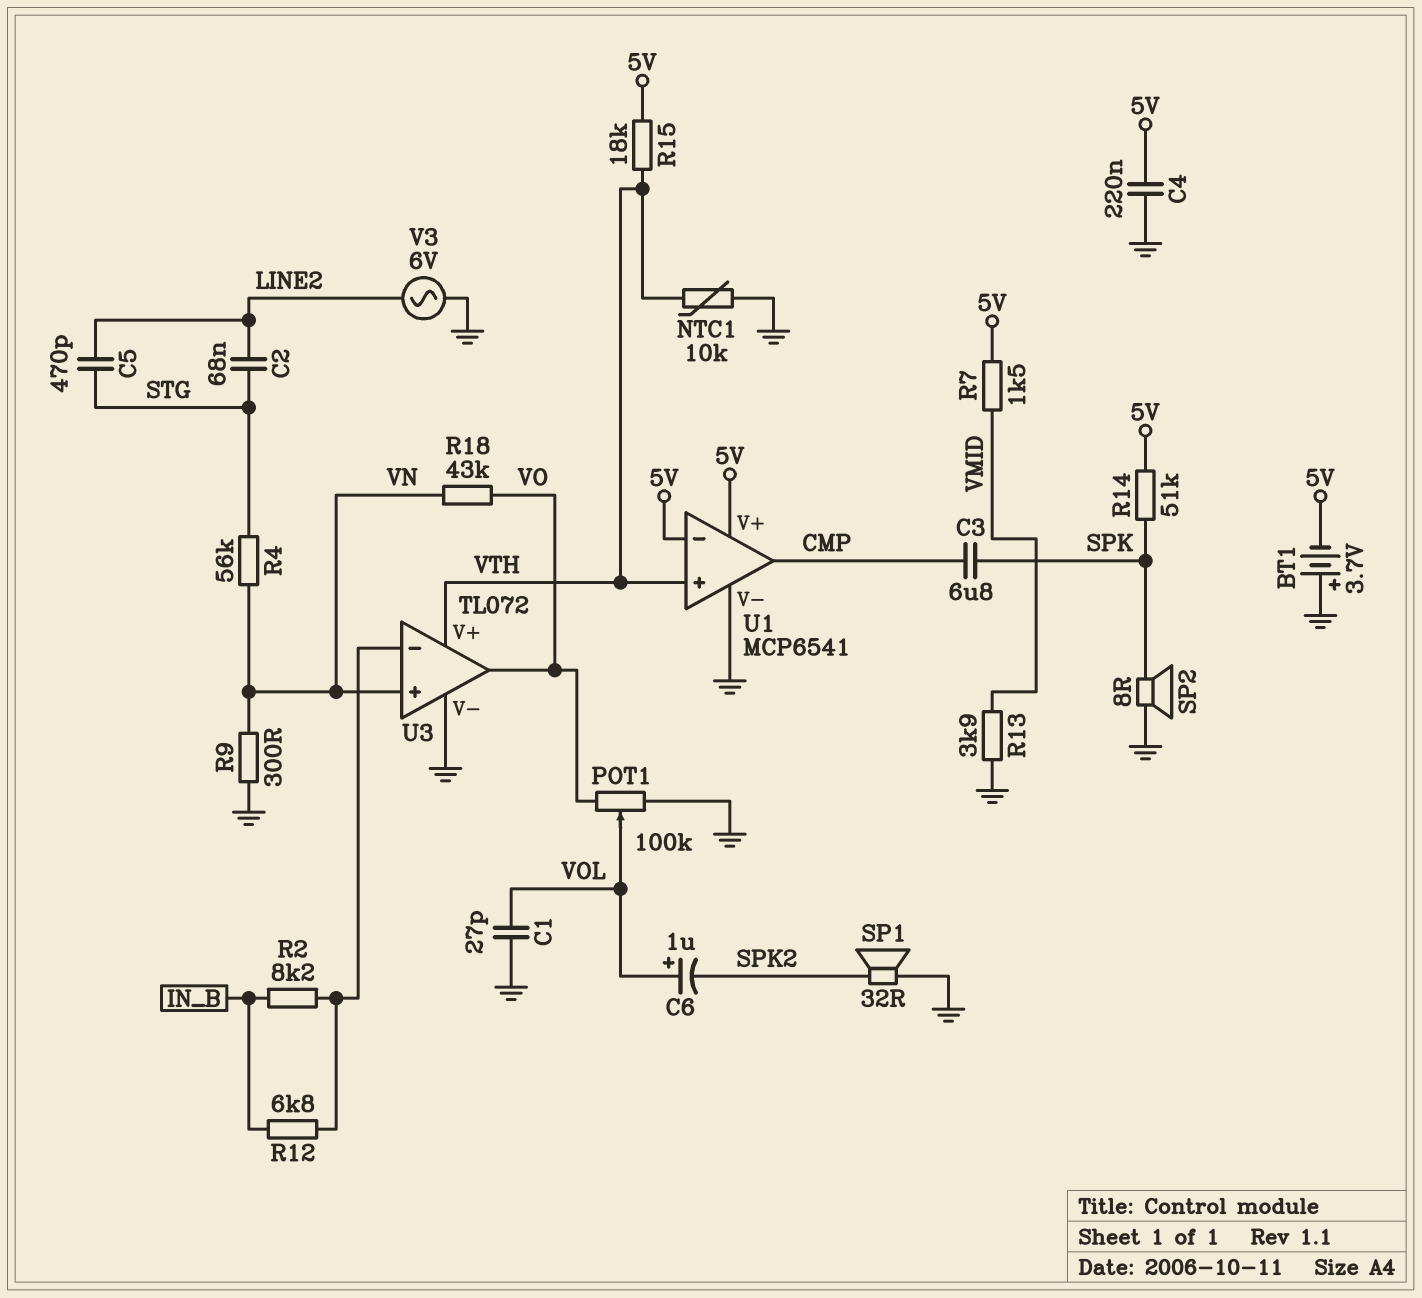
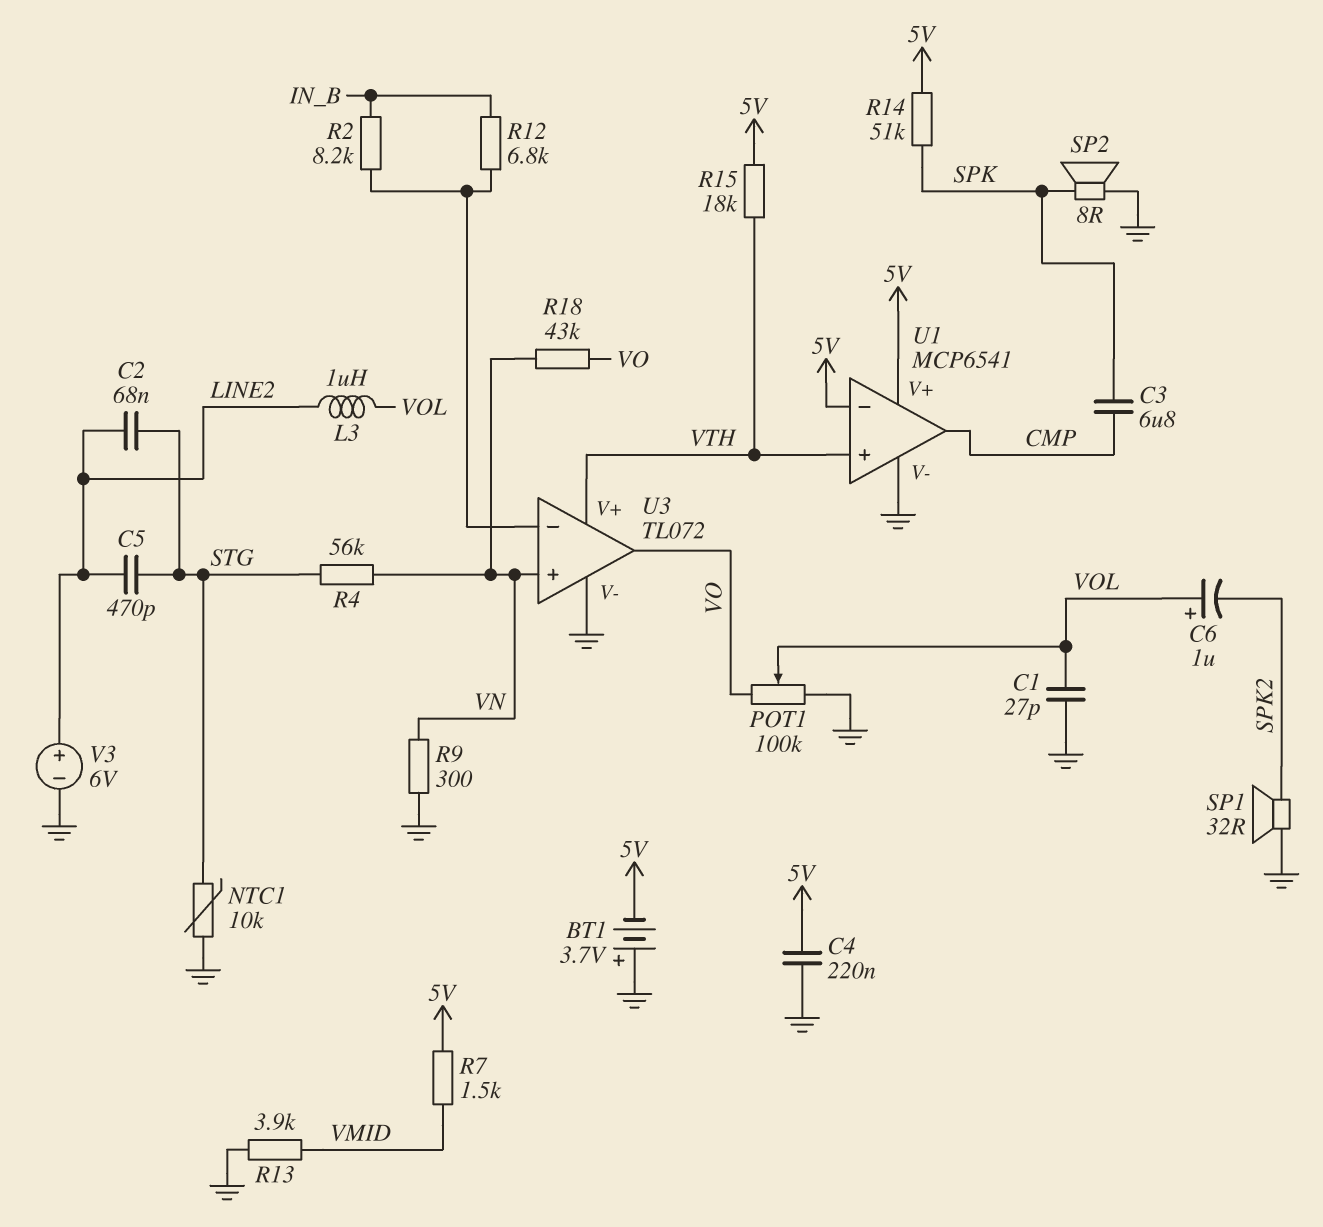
L3: none -> 1uH (LINE2, VOL)
NTC1: 10k (GND, VTH) -> 10k (GND, STG)
V3: AC 6V (GND, LINE2) -> 6V (plus LINE2, minus GND)

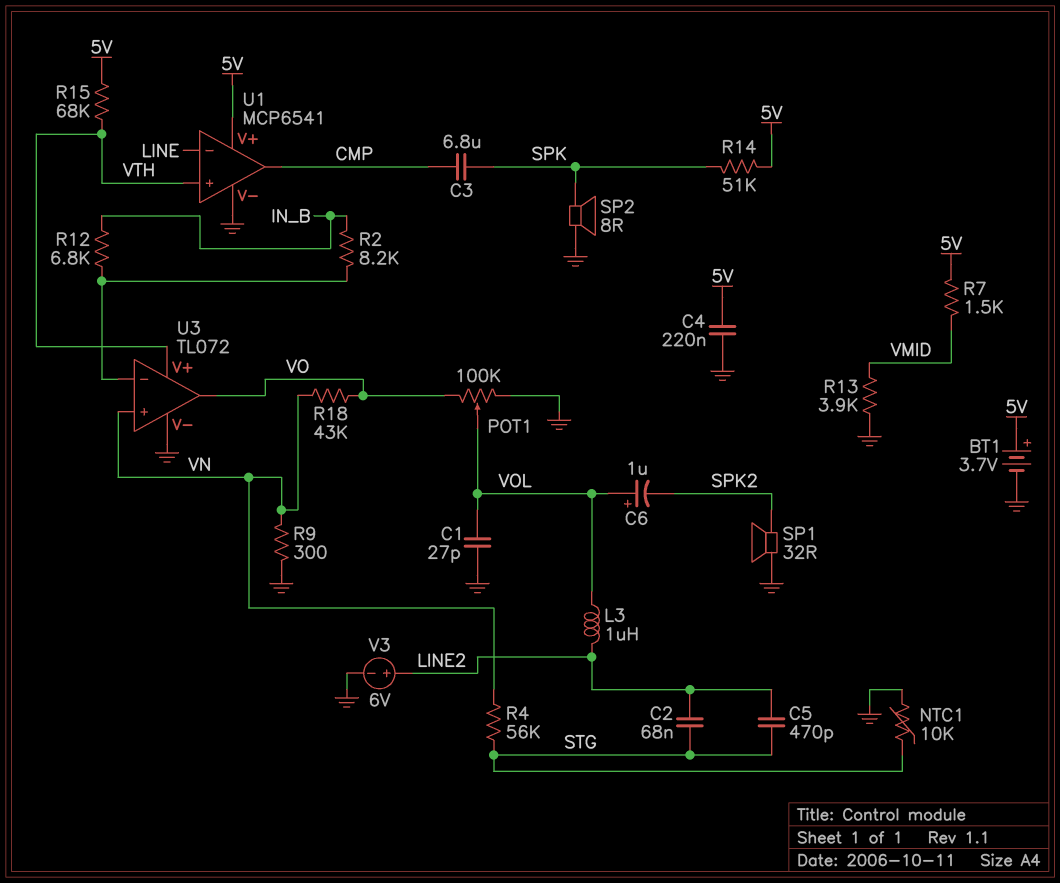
BT1: 3.7V (plus GND, minus 5V) -> 3.7V (plus 5V, minus GND)
R15: 18k (5V, VTH) -> 68k (5V, VTH)
U1 pin in-: 5V -> LINE

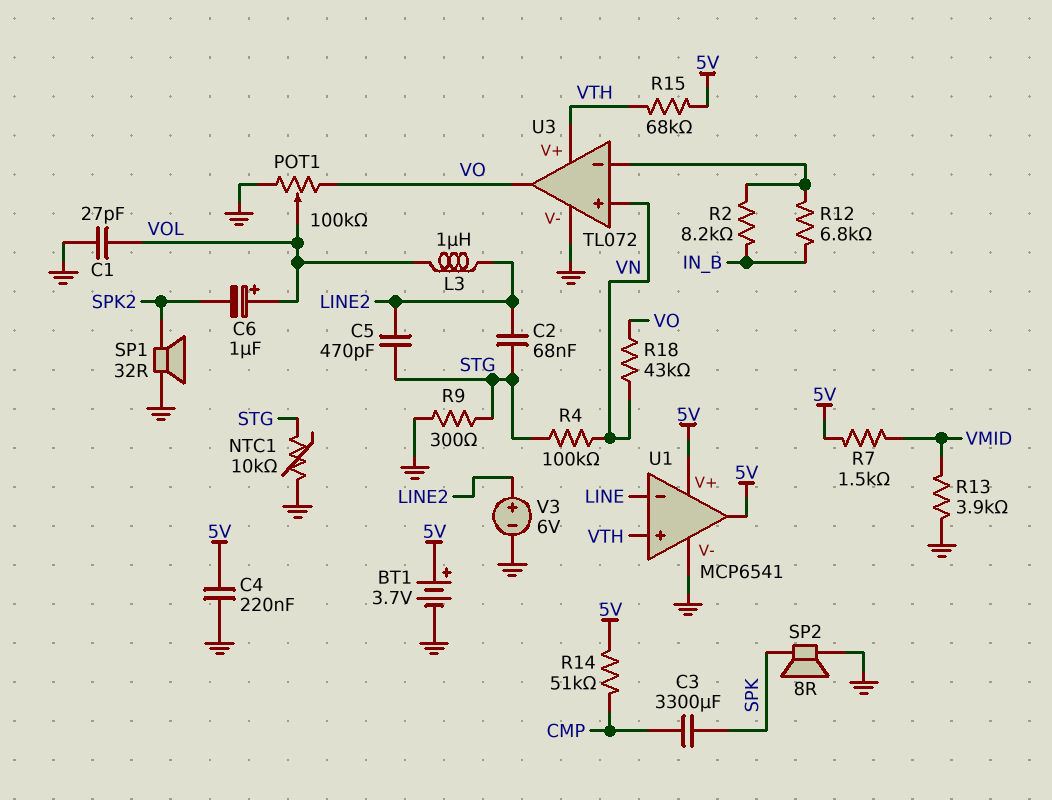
C3: 6.8uF (CMP, SPK) -> 3300uF (CMP, SPK)
R4: 56k (STG, VN) -> 100k (STG, VN)
R9: 300 (GND, VN) -> 300 (GND, STG)
R14: 51k (5V, SPK) -> 51k (5V, CMP)
U1 pin out: CMP -> 5V

